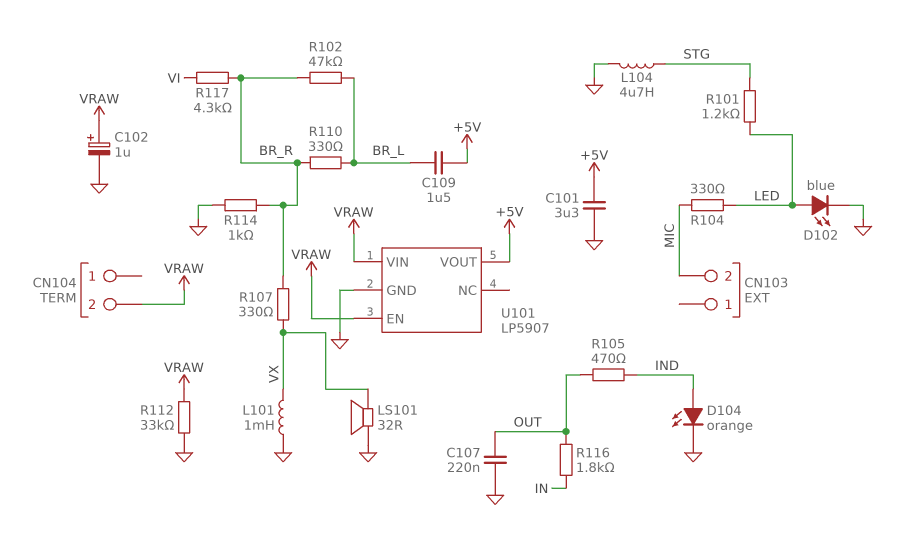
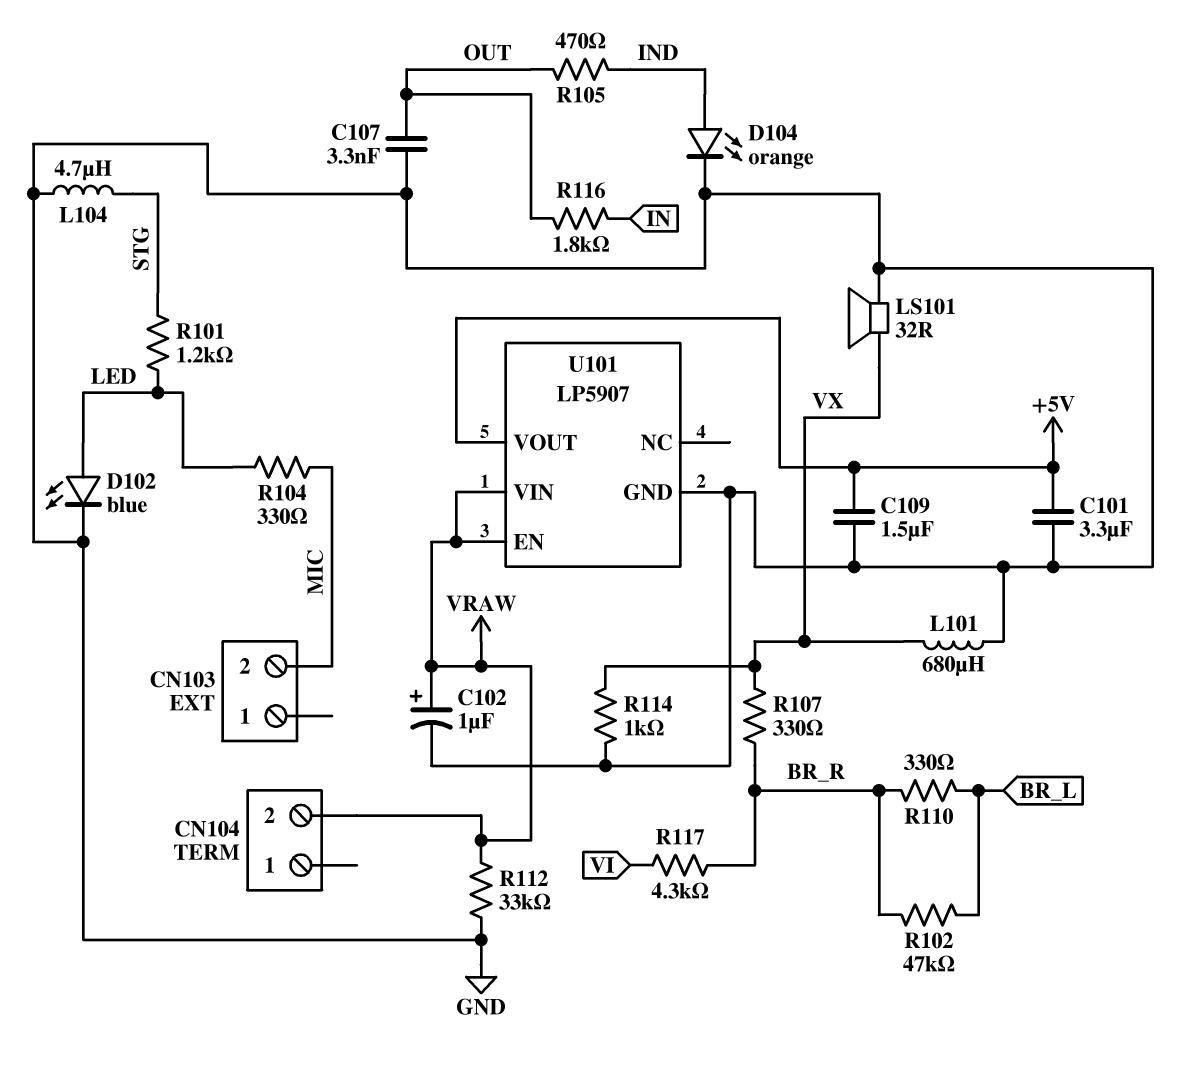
C107: 220nF (GND, OUT) -> 3.3nF (GND, OUT)
C109: 1.5uF (+5V, BR_L) -> 1.5uF (+5V, GND)
L101: 1mH (GND, VX) -> 680uH (GND, VX)
R114: 1k (BR_R, GND) -> 1k (GND, VX)

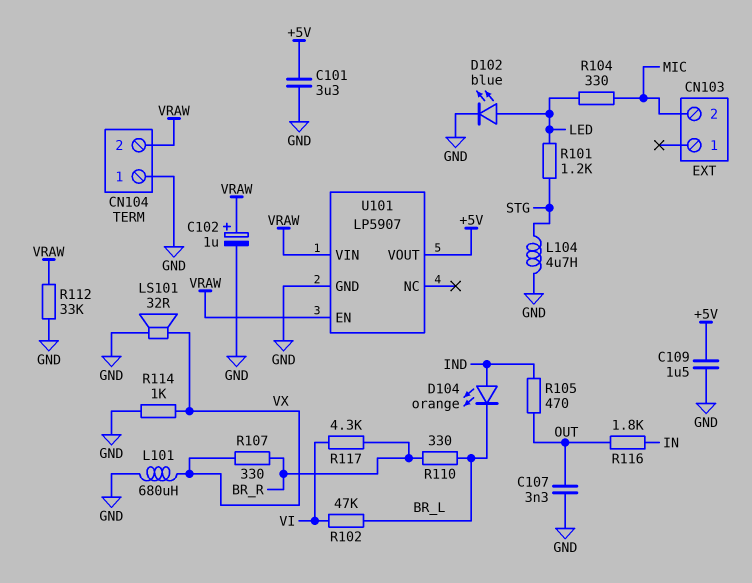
CN104 pin 1: none -> GND
D104: LED orange (A IND, K GND) -> LED orange (A IND, K BR_L)
R102: 47k (BR_L, BR_R) -> 47k (BR_L, VI)

